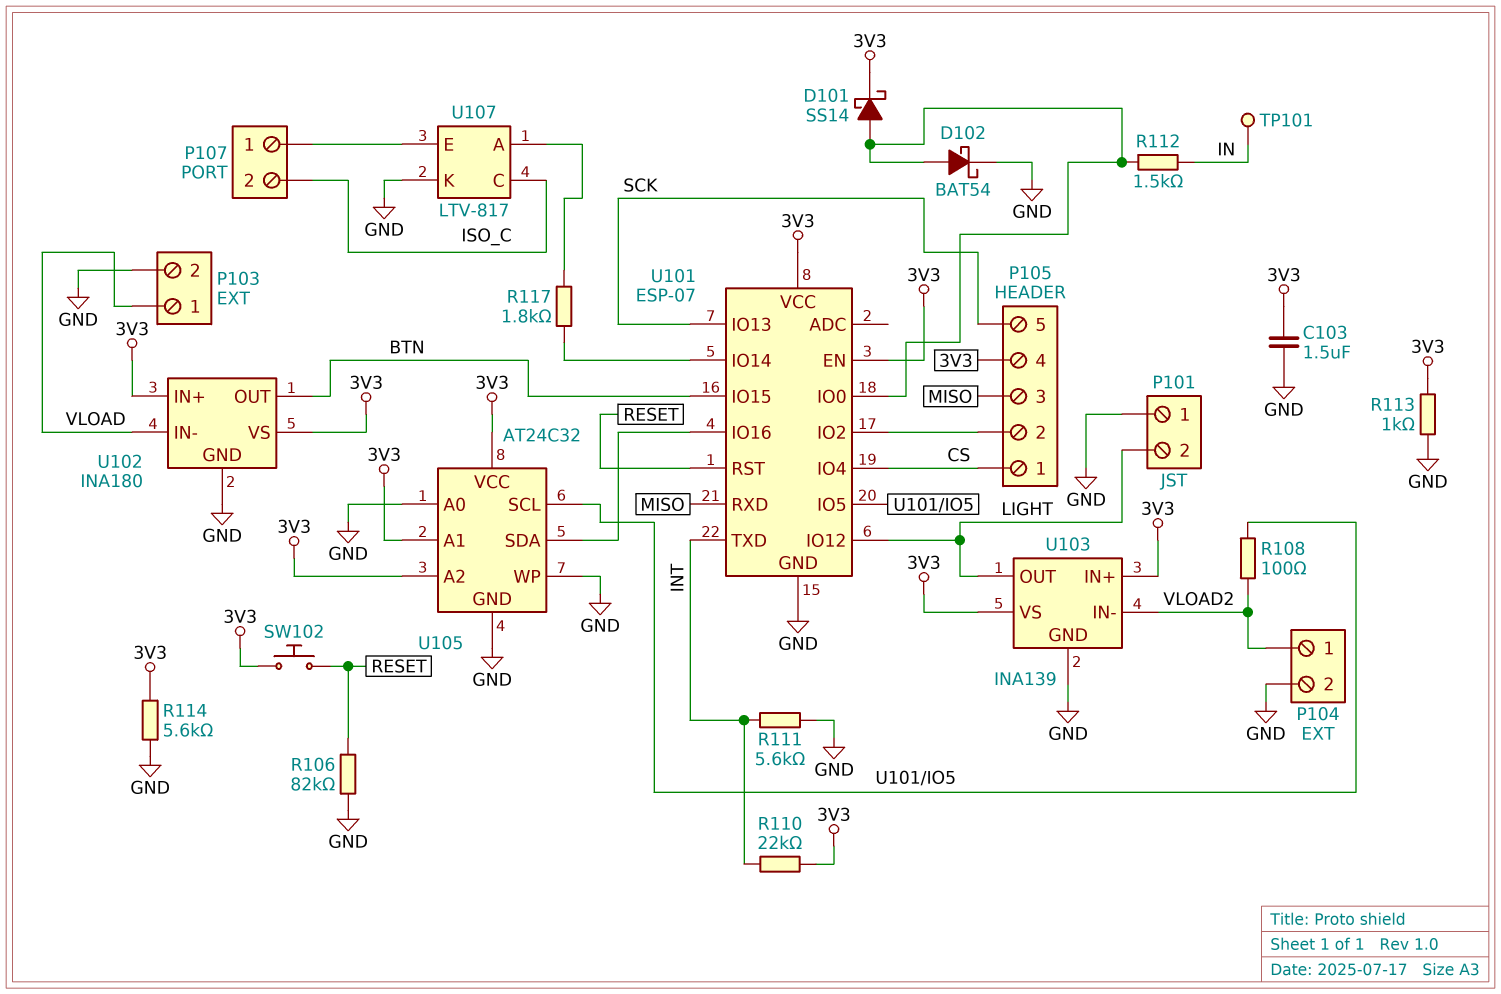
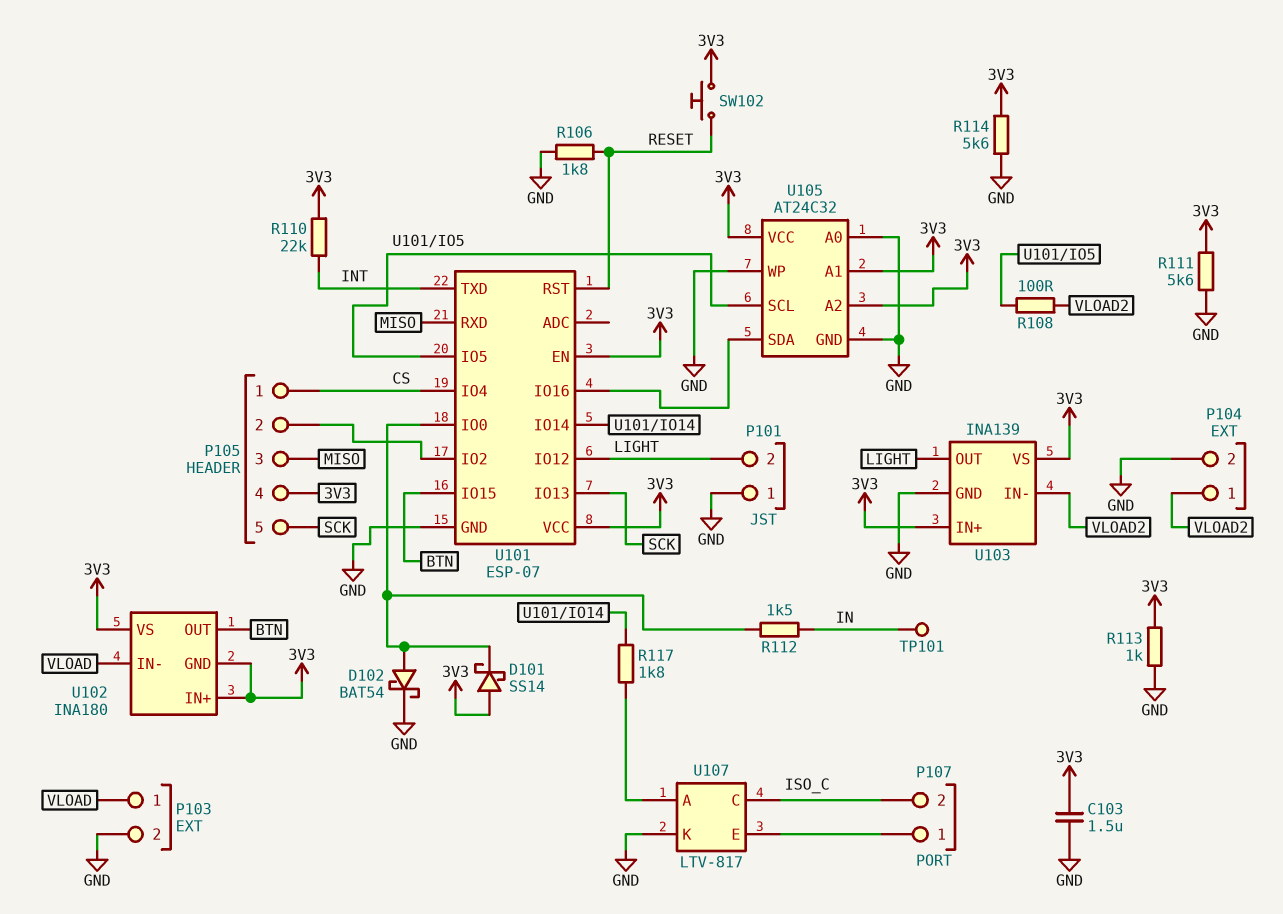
D101: schottky SS14 (A U101/IO0, K 3V3) -> schottky SS14 (A 3V3, K U101/IO0)
R106: 82k (GND, RESET) -> 1.8k (GND, RESET)
R111: 5.6k (GND, INT) -> 5.6k (3V3, GND)
U102 pin GND: GND -> 3V3

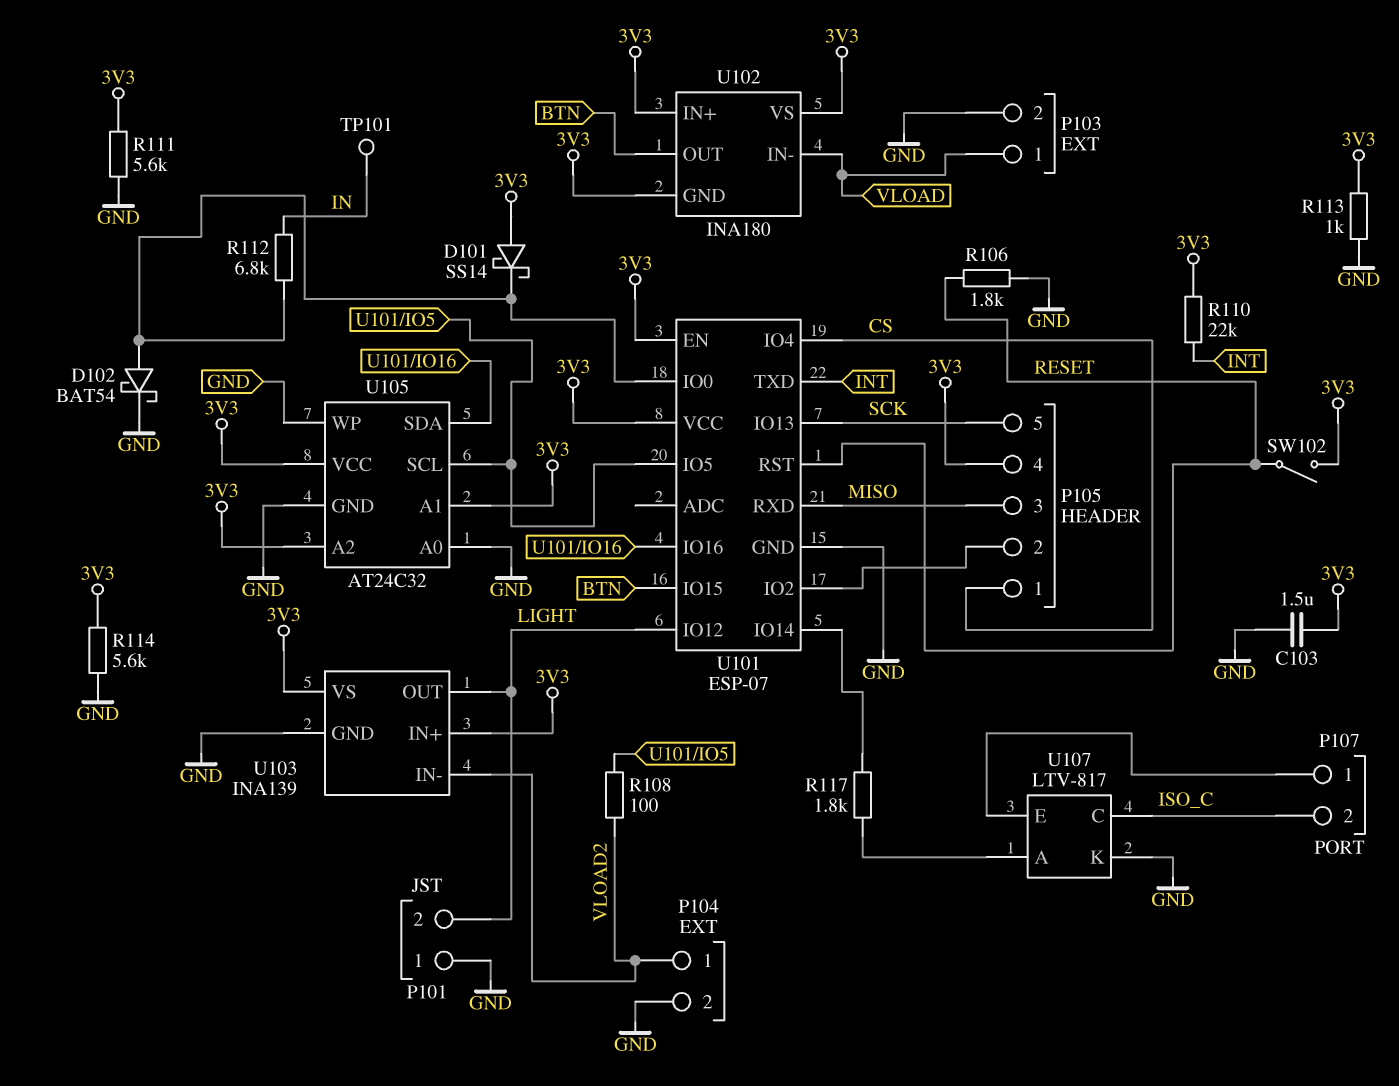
R112: 1.5k (IN, U101/IO0) -> 6.8k (IN, U101/IO0)
SW102: button (3V3, RESET) -> switch (3V3, RESET)

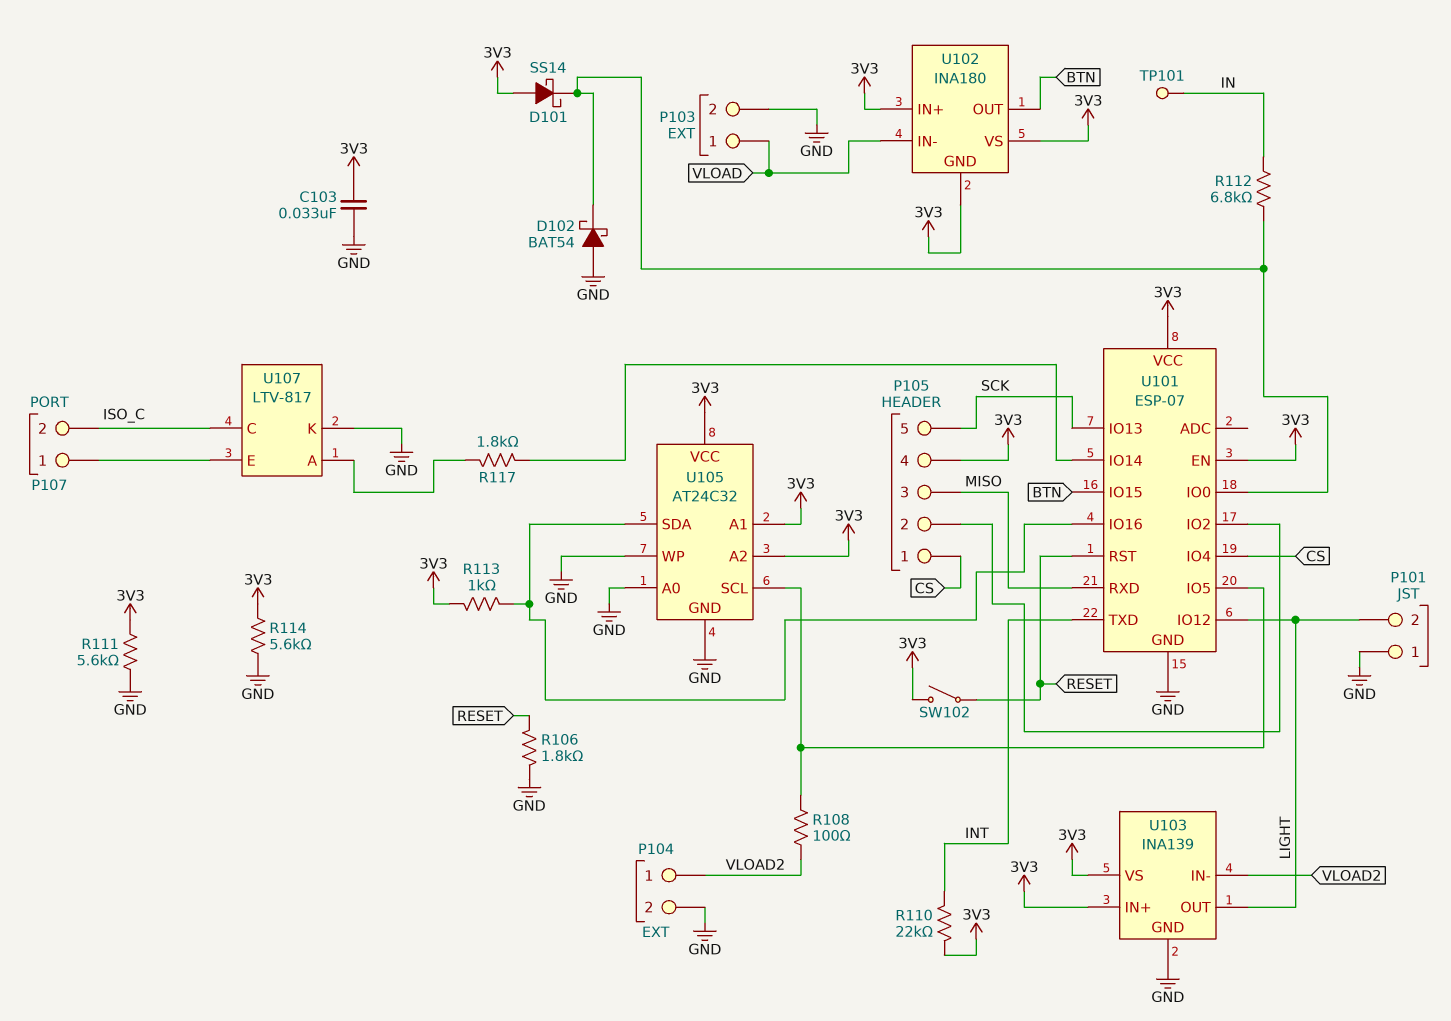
C103: 1.5uF (3V3, GND) -> 33nF (3V3, GND)
D102: schottky BAT54 (A U101/IO0, K GND) -> schottky BAT54 (A GND, K U101/IO0)
R113: 1k (3V3, GND) -> 1k (3V3, U101/IO16)

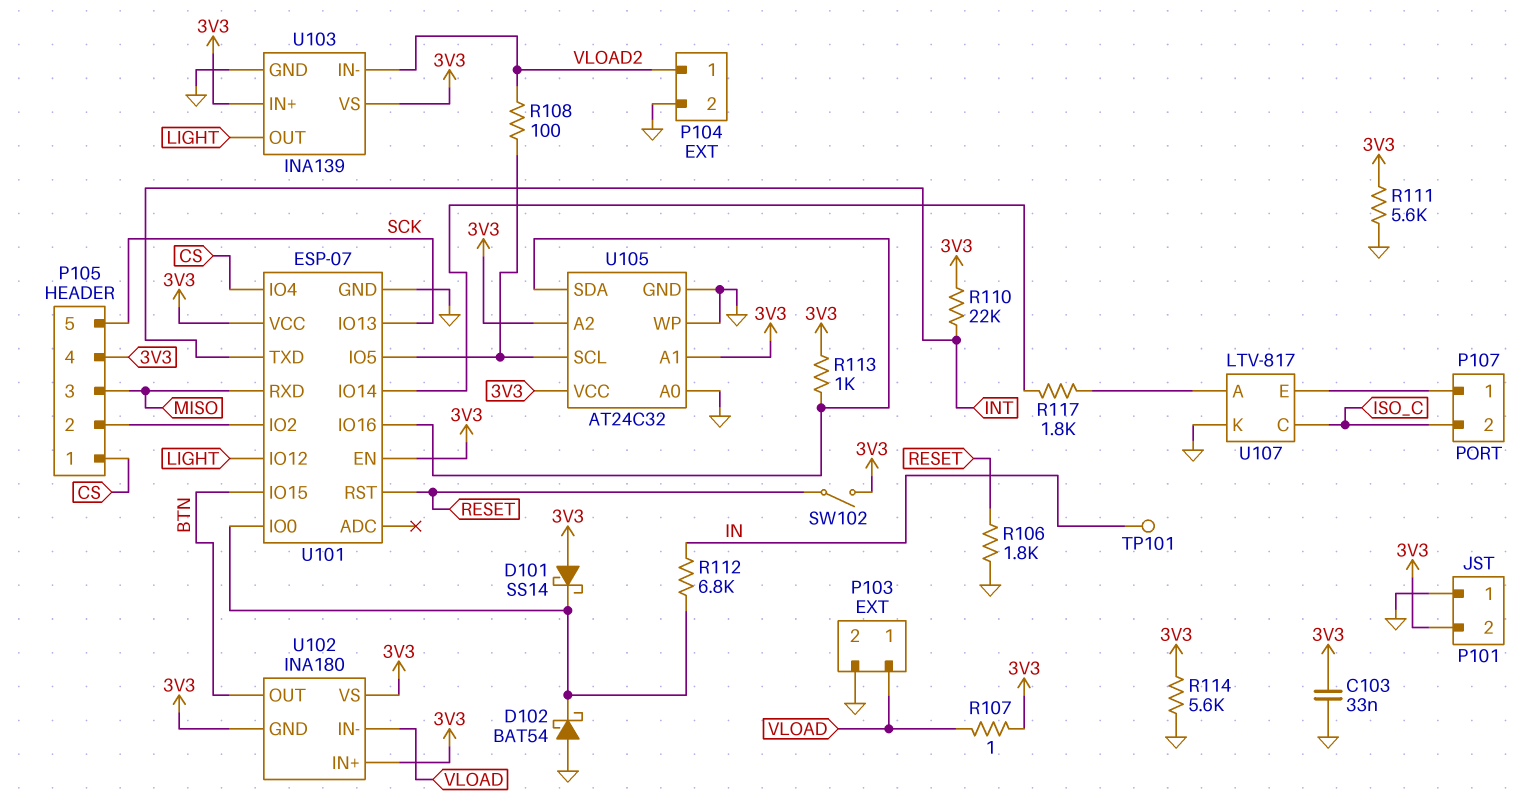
P101 pin 2: LIGHT -> 3V3
R107: none -> 1 (3V3, VLOAD)

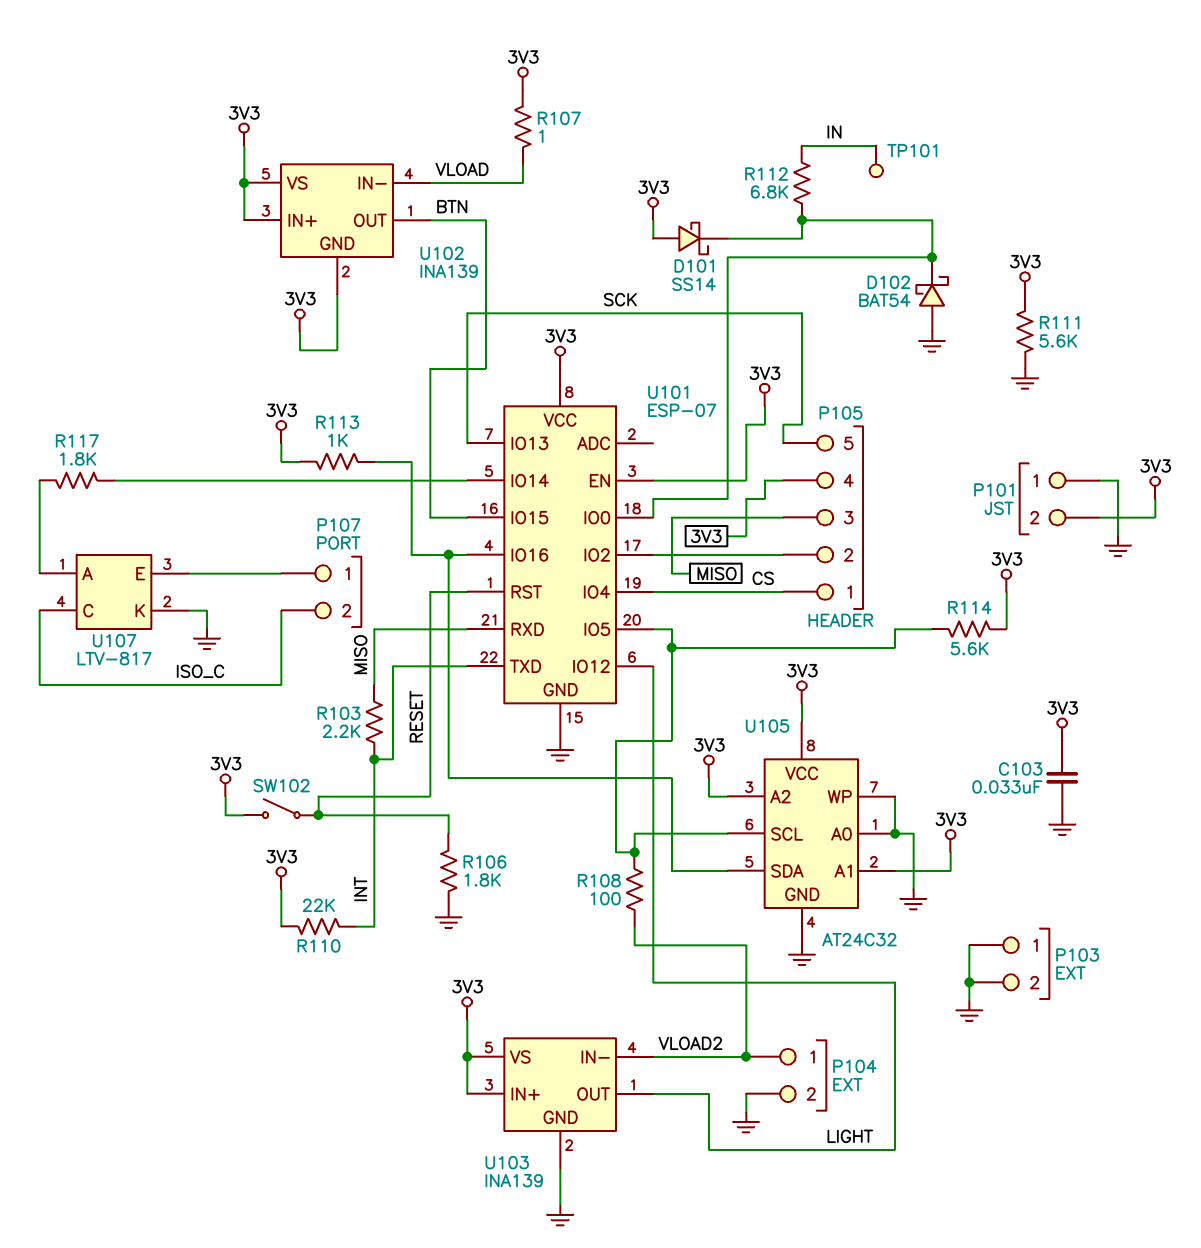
P103 pin 1: VLOAD -> GND
R103: none -> 2.2k (INT, MISO)
R114: 5.6k (3V3, GND) -> 5.6k (3V3, U101/IO5)
U102: INA180 -> INA139

